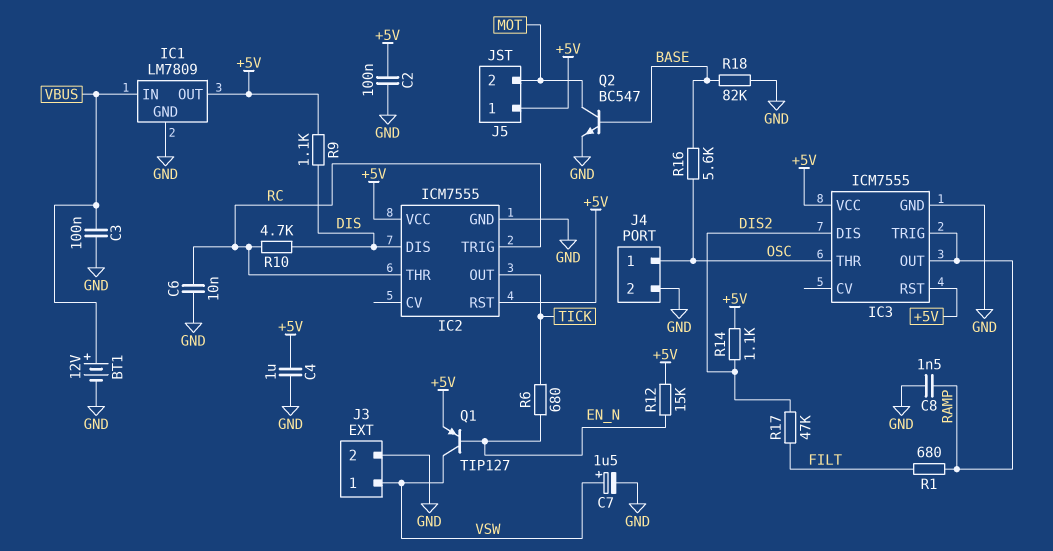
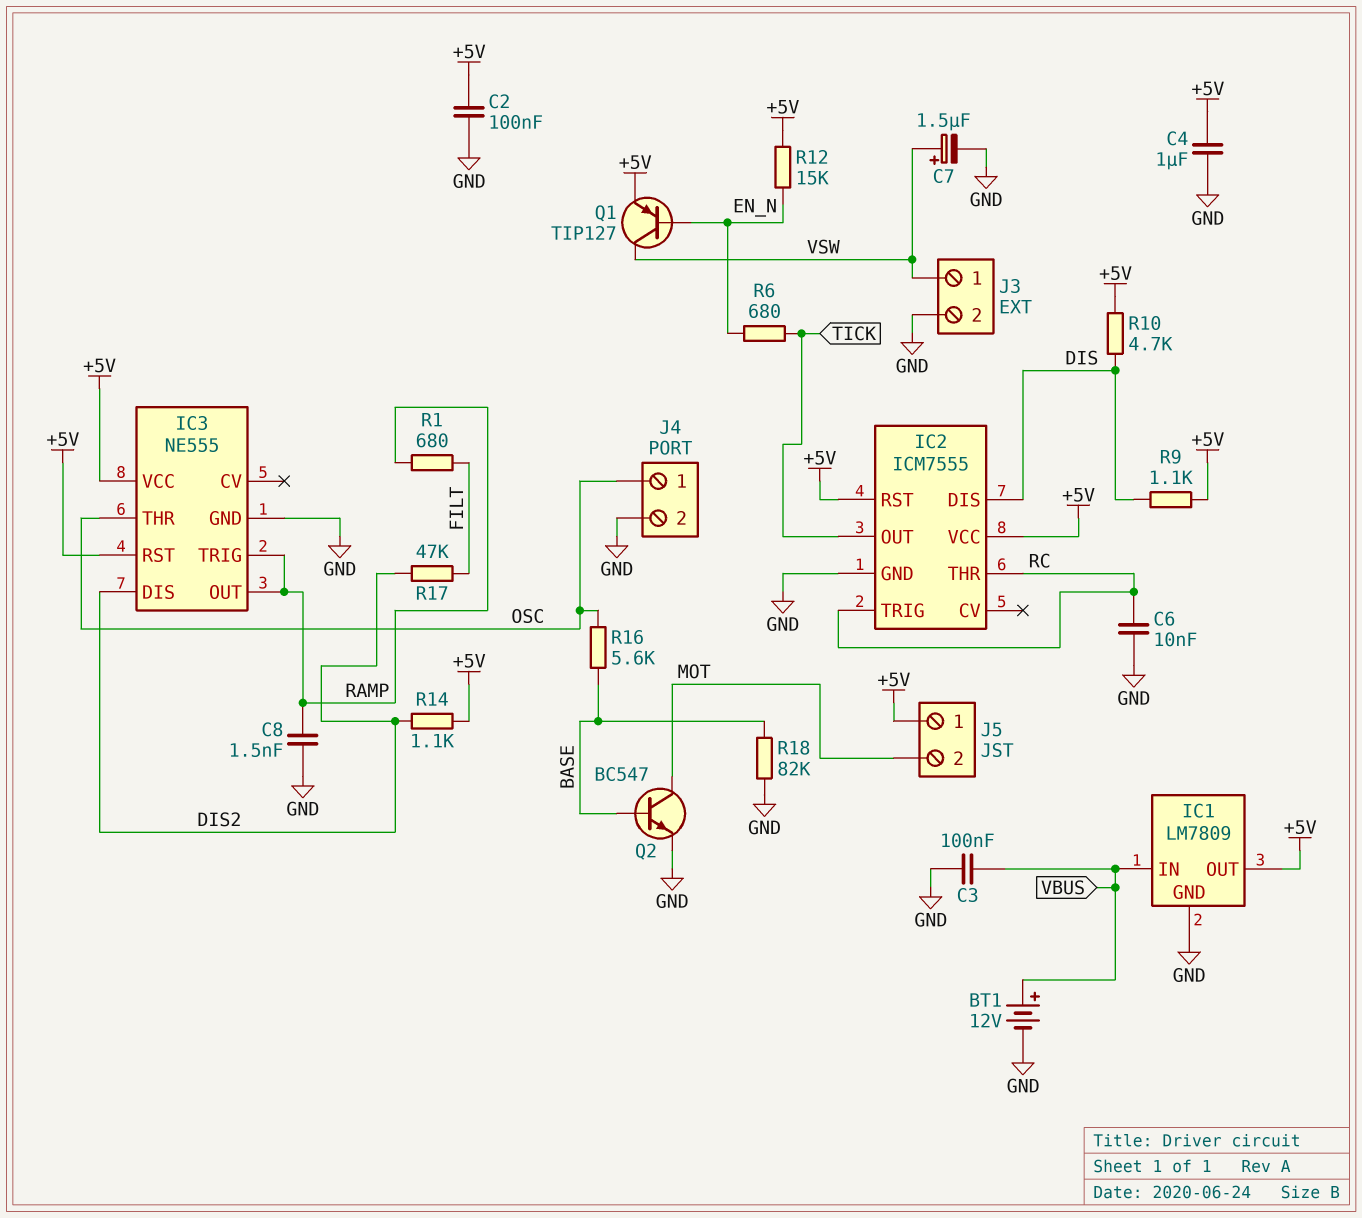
IC3: ICM7555 -> NE555
R10: 4.7k (DIS, RC) -> 4.7k (+5V, DIS)

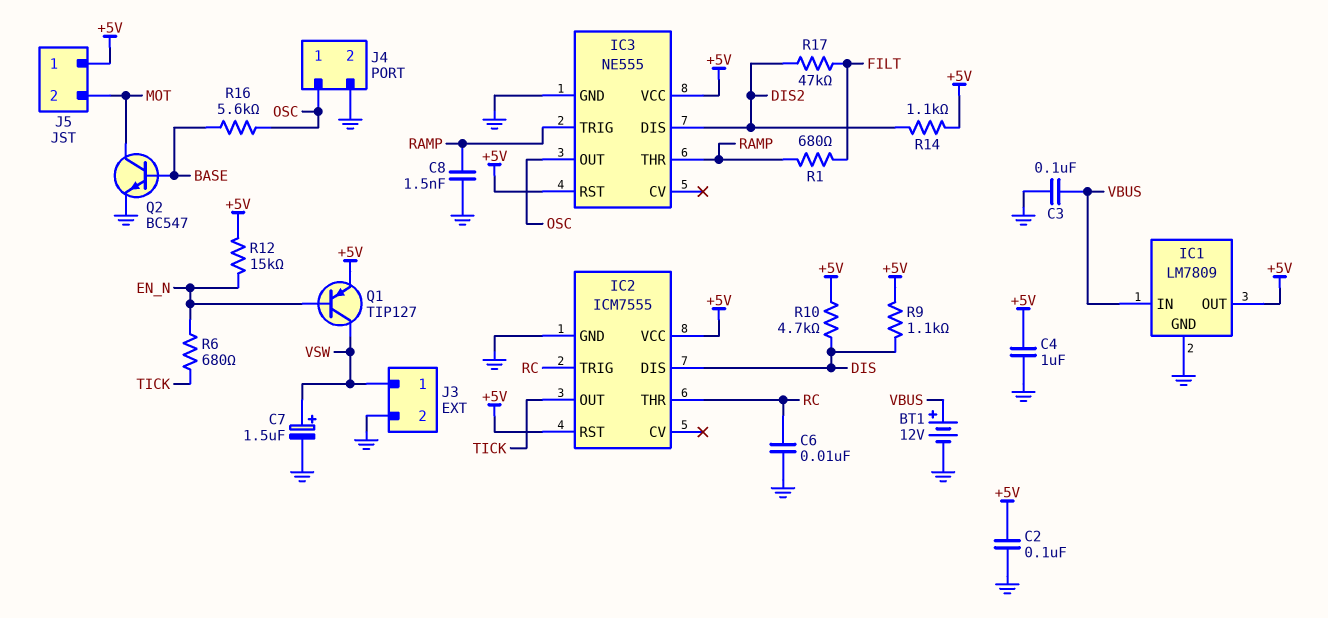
IC3 pin OUT: RAMP -> OSC
IC3 pin THR: OSC -> RAMP
R18: 82k (BASE, GND) -> none

